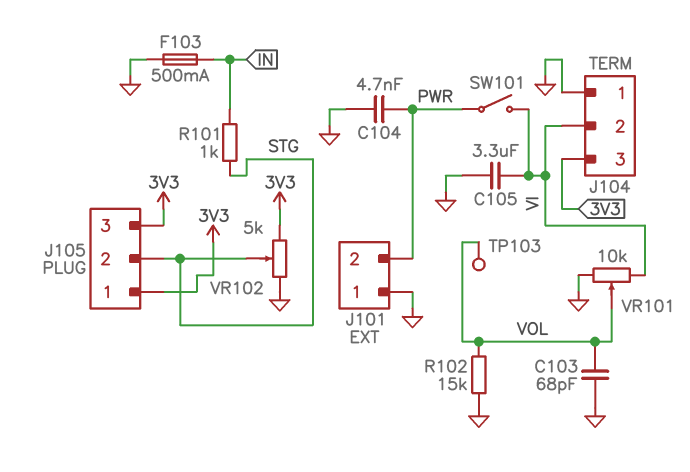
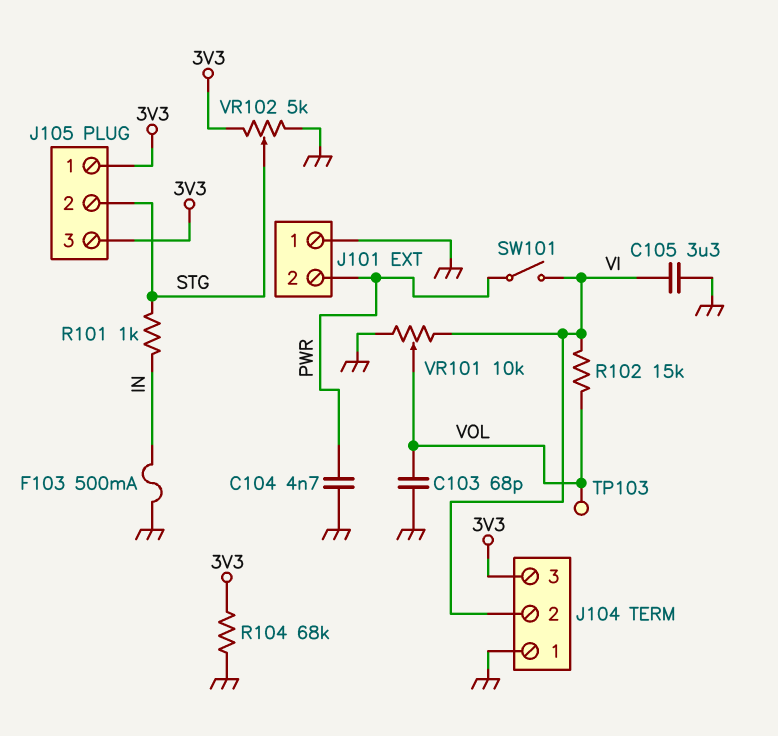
R102: 15k (GND, VOL) -> 15k (VI, VOL)
R104: none -> 68k (3V3, GND)

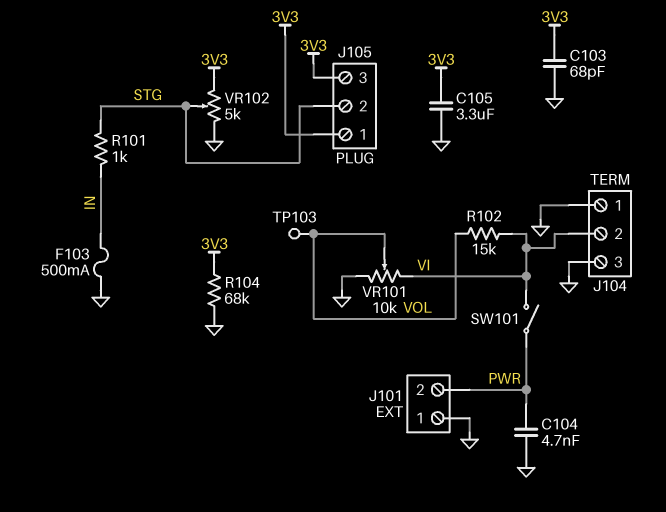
C103: 68pF (GND, VOL) -> 68pF (3V3, GND)
C105: 3.3uF (GND, VI) -> 3.3uF (3V3, GND)
J104 pin 3: 3V3 -> GND

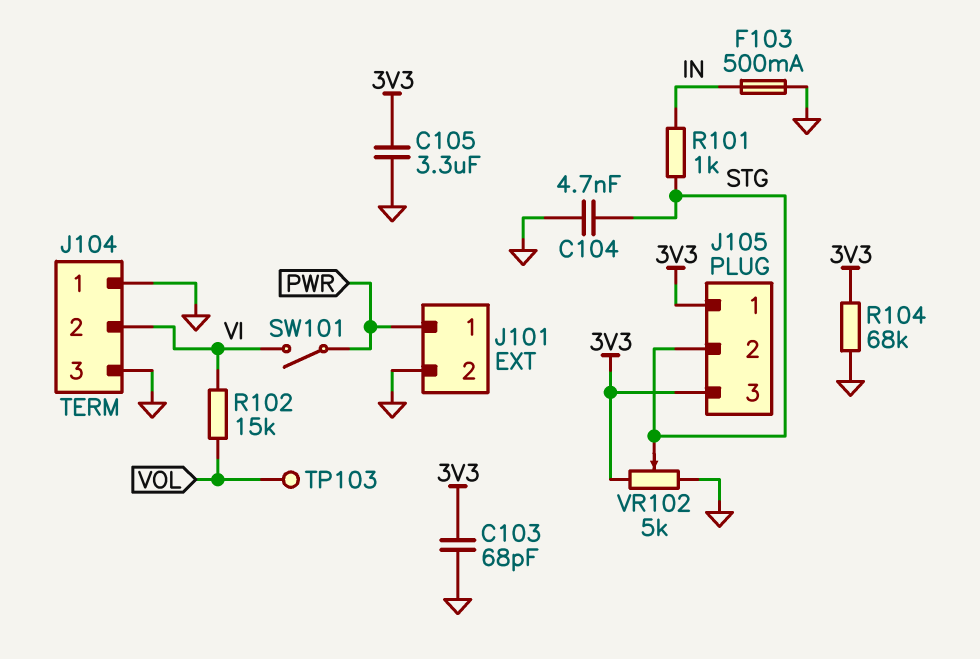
C104: 4.7nF (GND, PWR) -> 4.7nF (GND, STG)
J101 pin 1: GND -> PWR
J101 pin 2: PWR -> GND
VR101: 10k (GND, VI, wiper VOL) -> none

